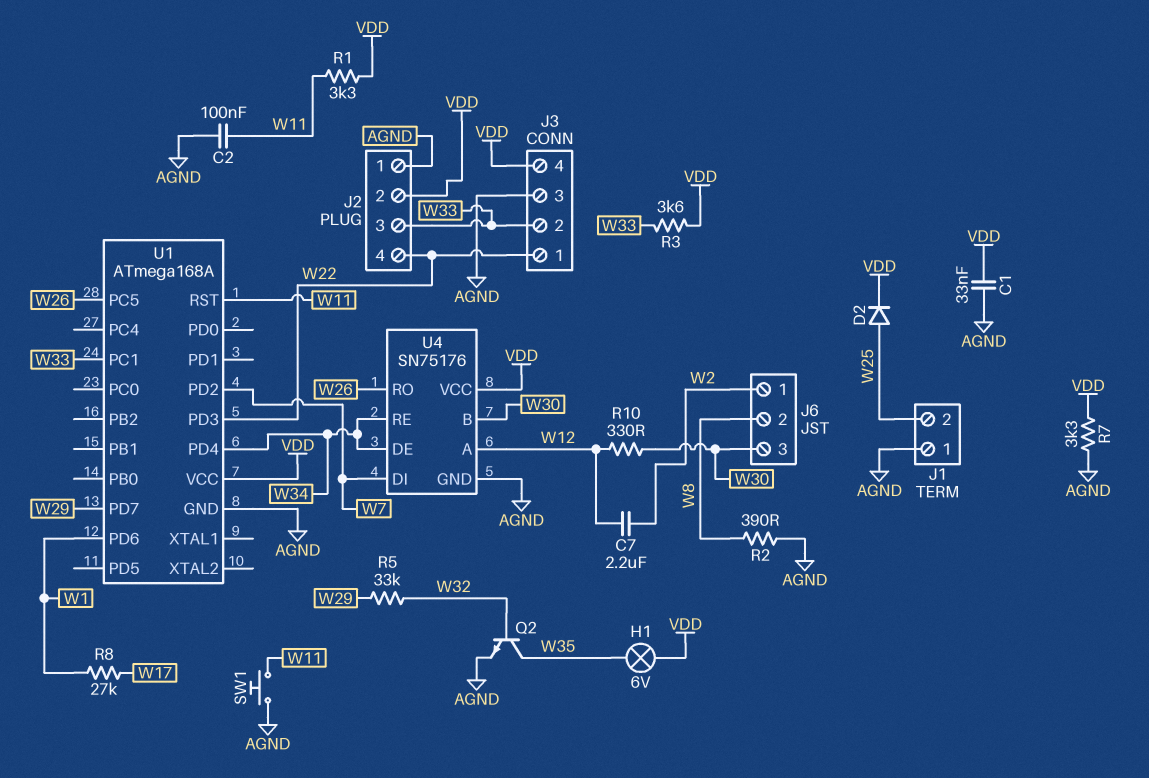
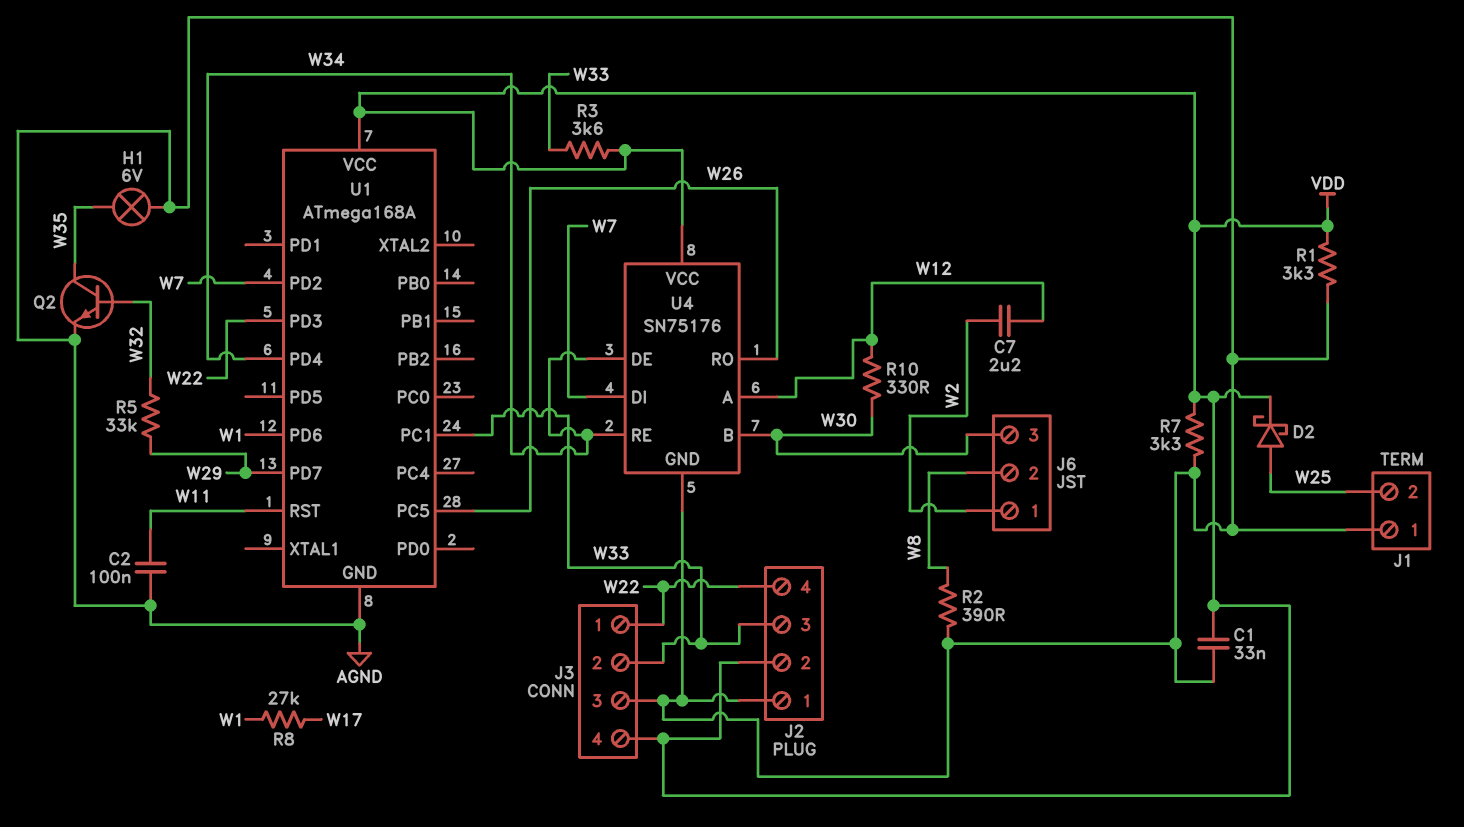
D2: diode (A W25, K VDD) -> schottky (A W25, K VDD)
H1: lamp 6V (VDD, W35) -> lamp 6V (AGND, W35)
R1: 3.3k (VDD, W11) -> 3.3k (AGND, VDD)
SW1: button (AGND, W11) -> none

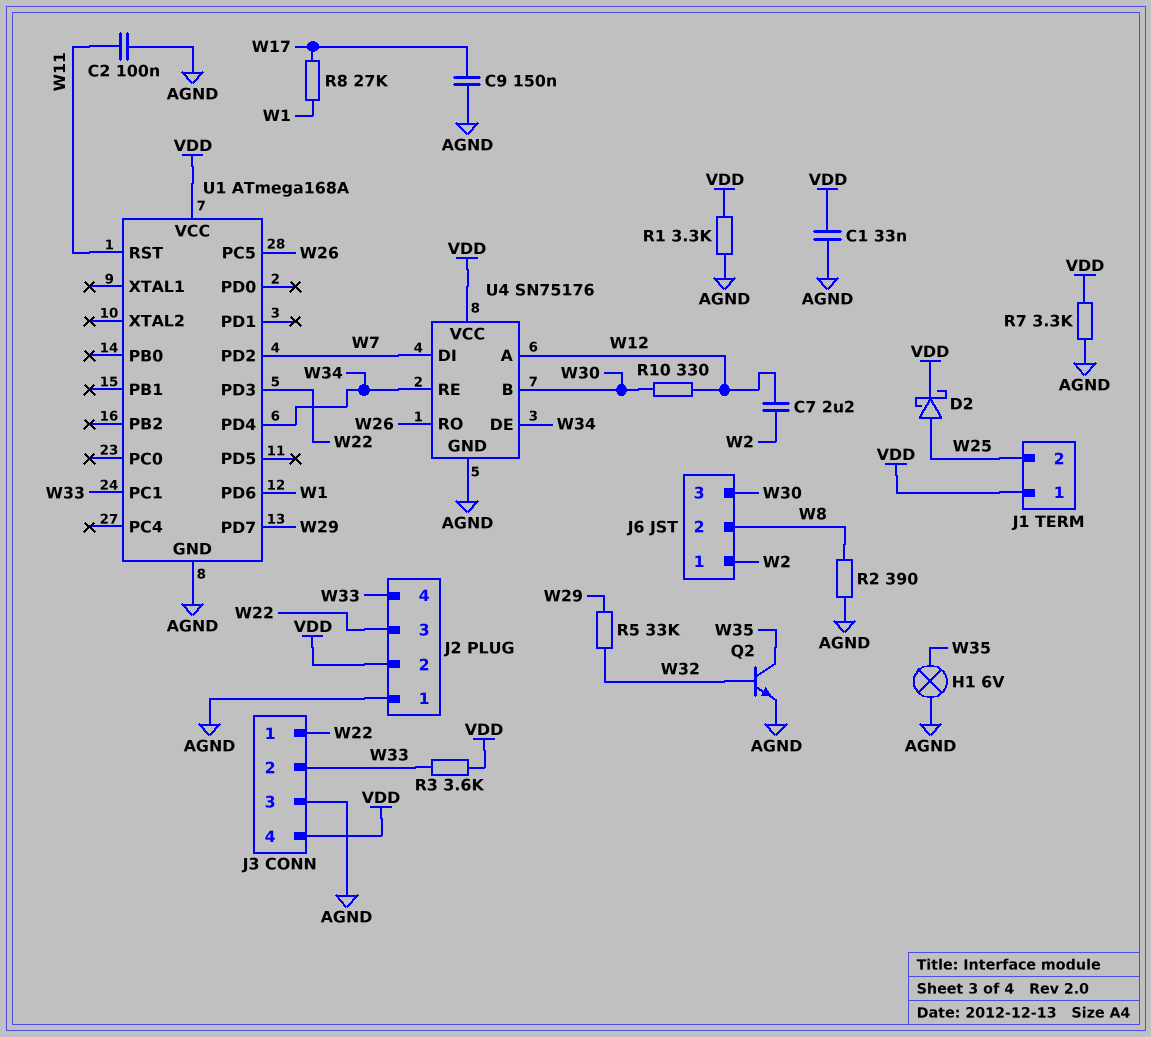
C9: none -> 150nF (AGND, W17)
J1 pin 1: AGND -> VDD
J2 pin 3: W33 -> W22
J2 pin 4: W22 -> W33

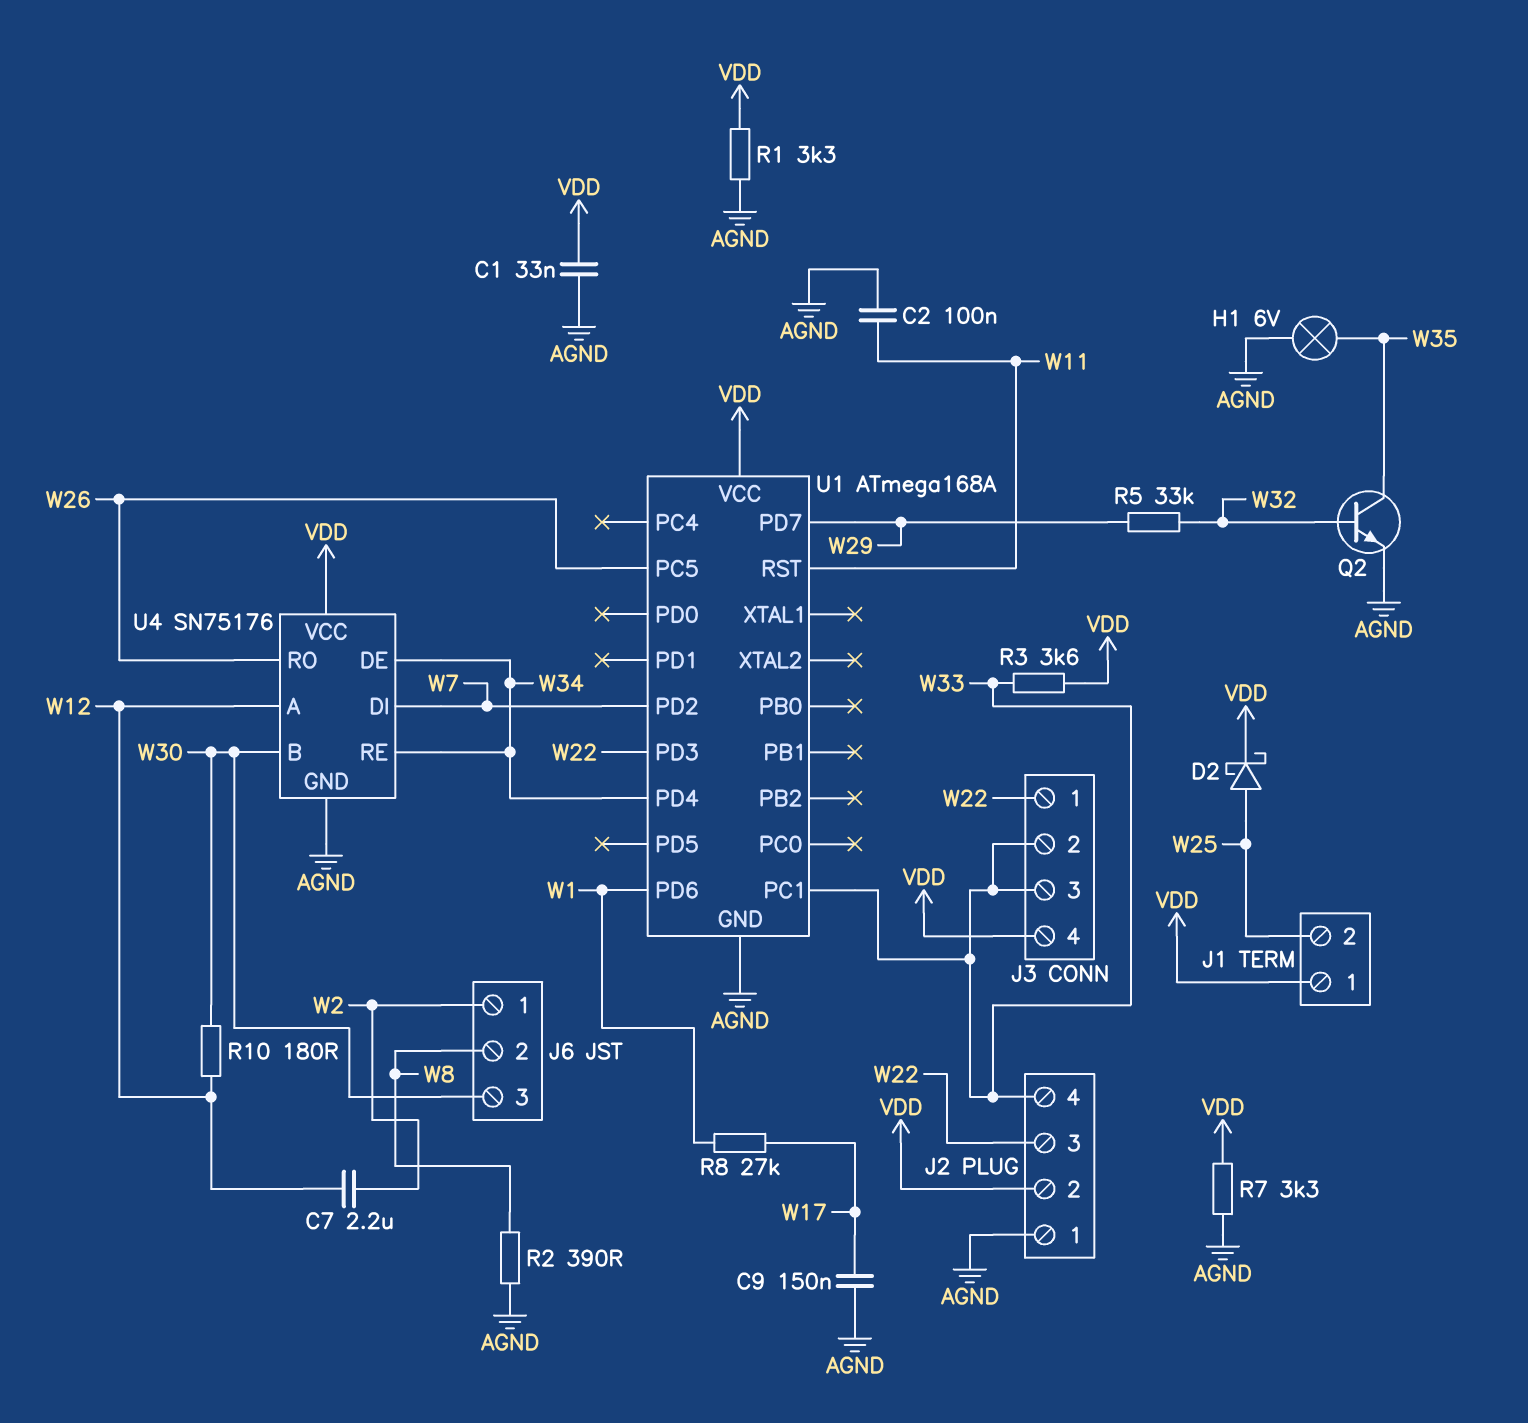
J3 pin 3: AGND -> W33
R10: 330 (W12, W30) -> 180 (W12, W30)

